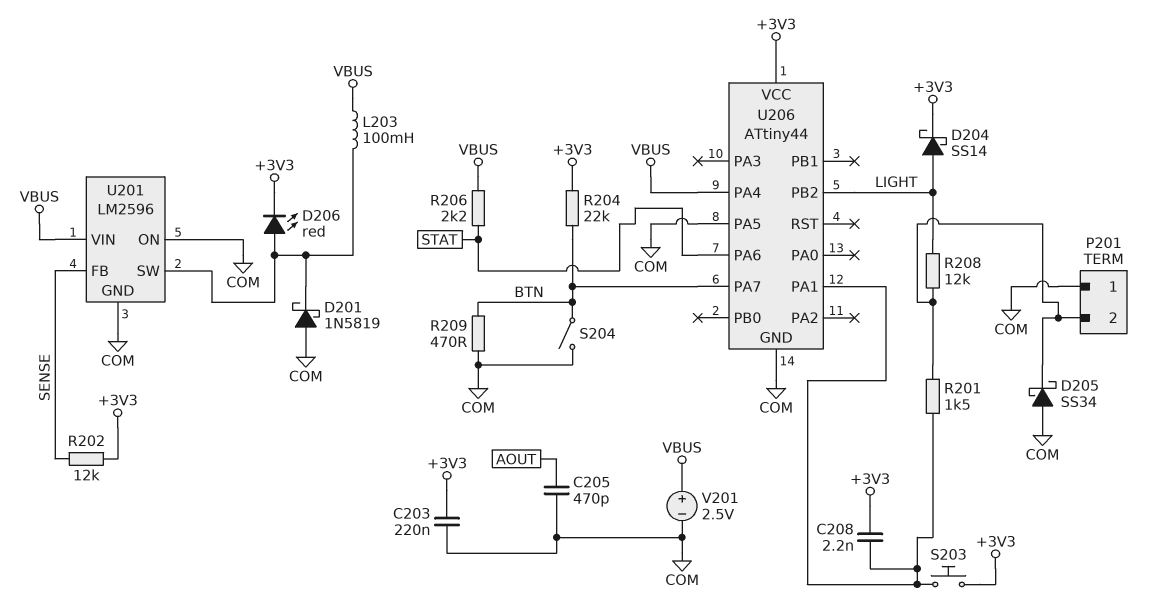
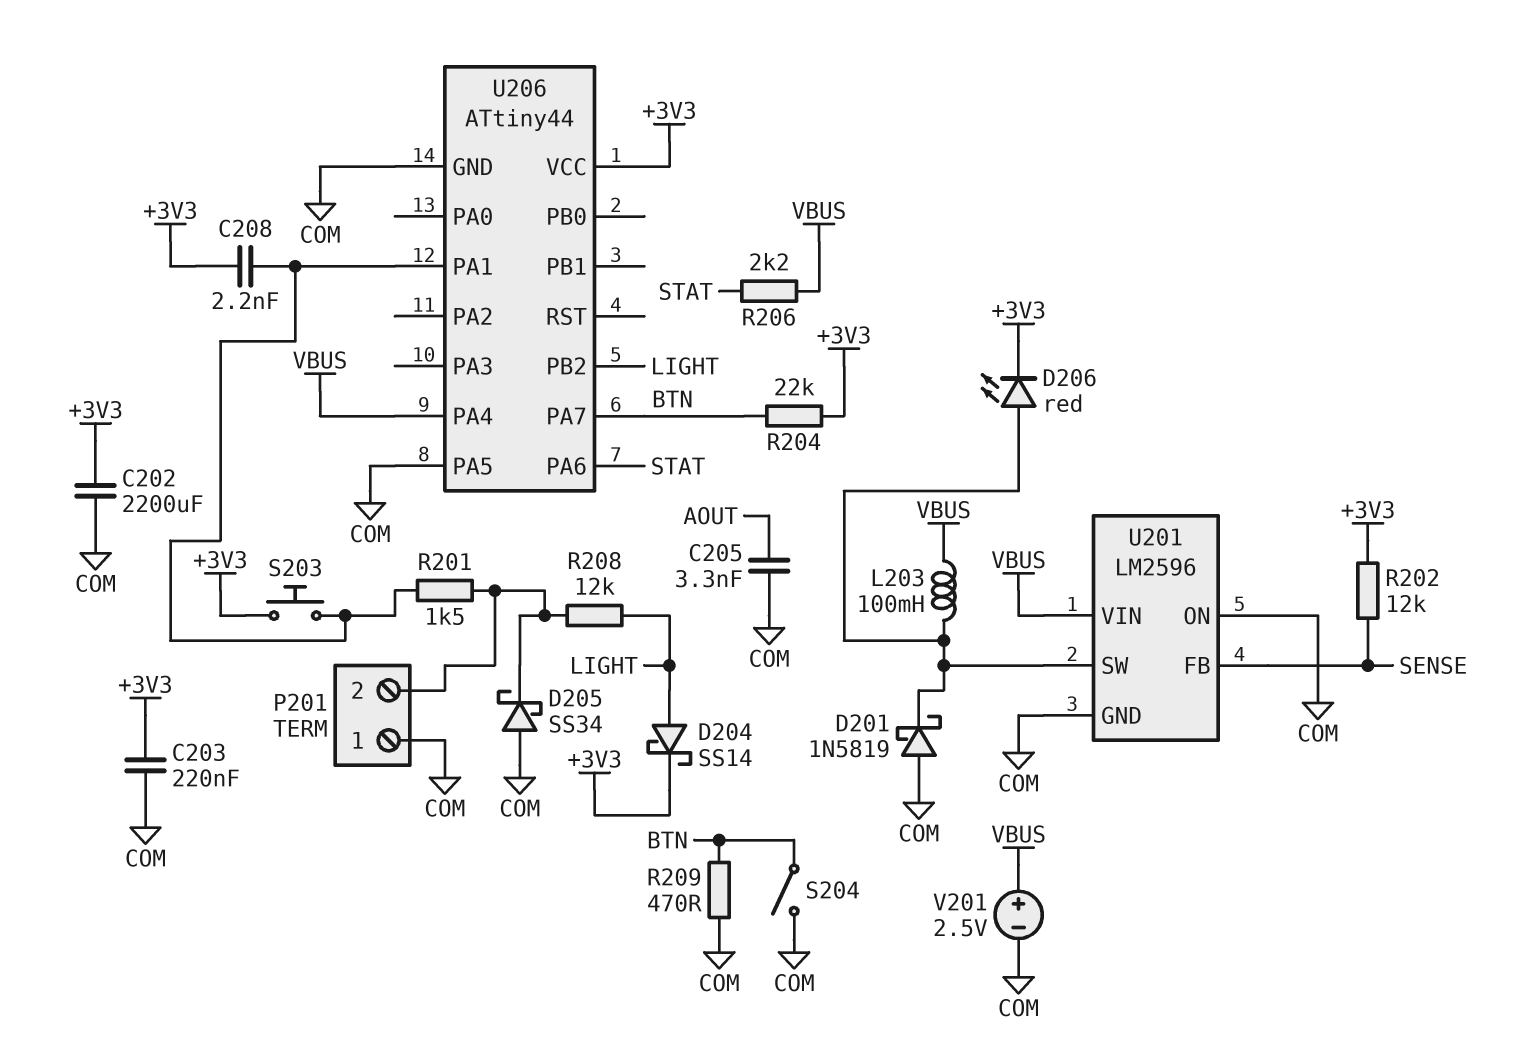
C202: none -> 2200uF (+3V3, COM)
C205: 470pF (AOUT, COM) -> 3.3nF (AOUT, COM)

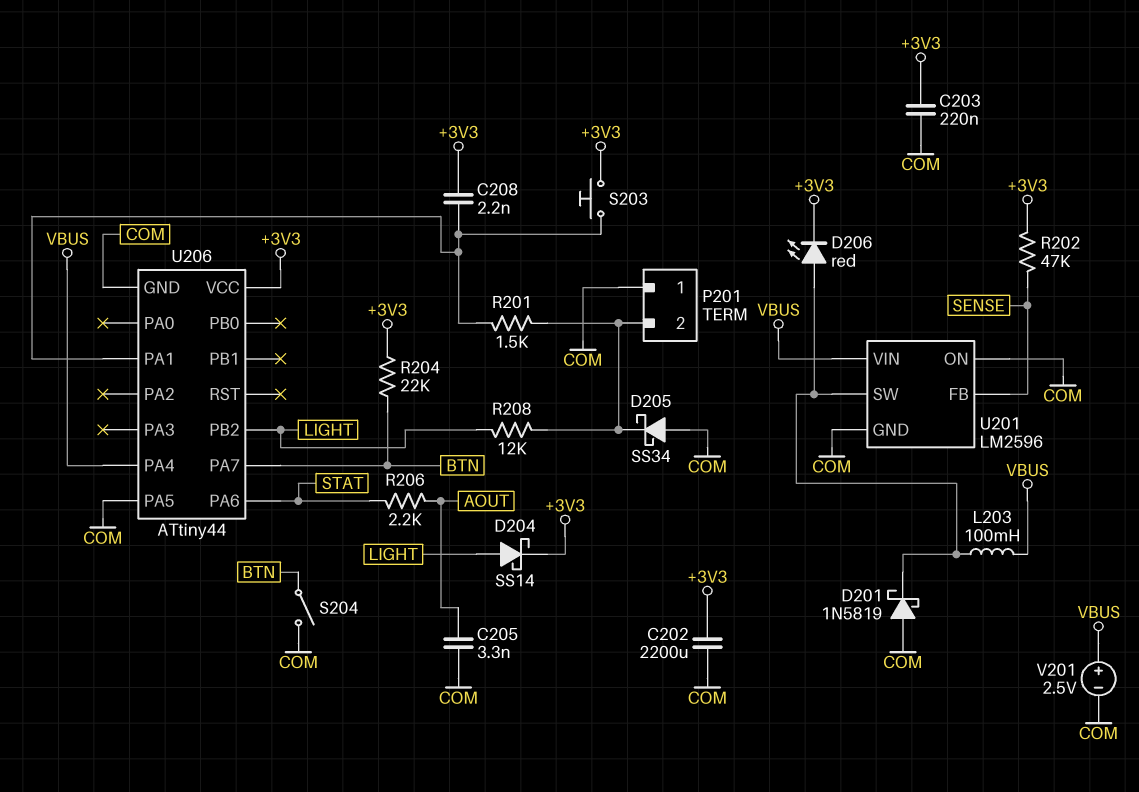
R202: 12k (+3V3, SENSE) -> 47k (+3V3, SENSE)
R206: 2.2k (STAT, VBUS) -> 2.2k (AOUT, STAT)
R209: 470 (BTN, COM) -> none

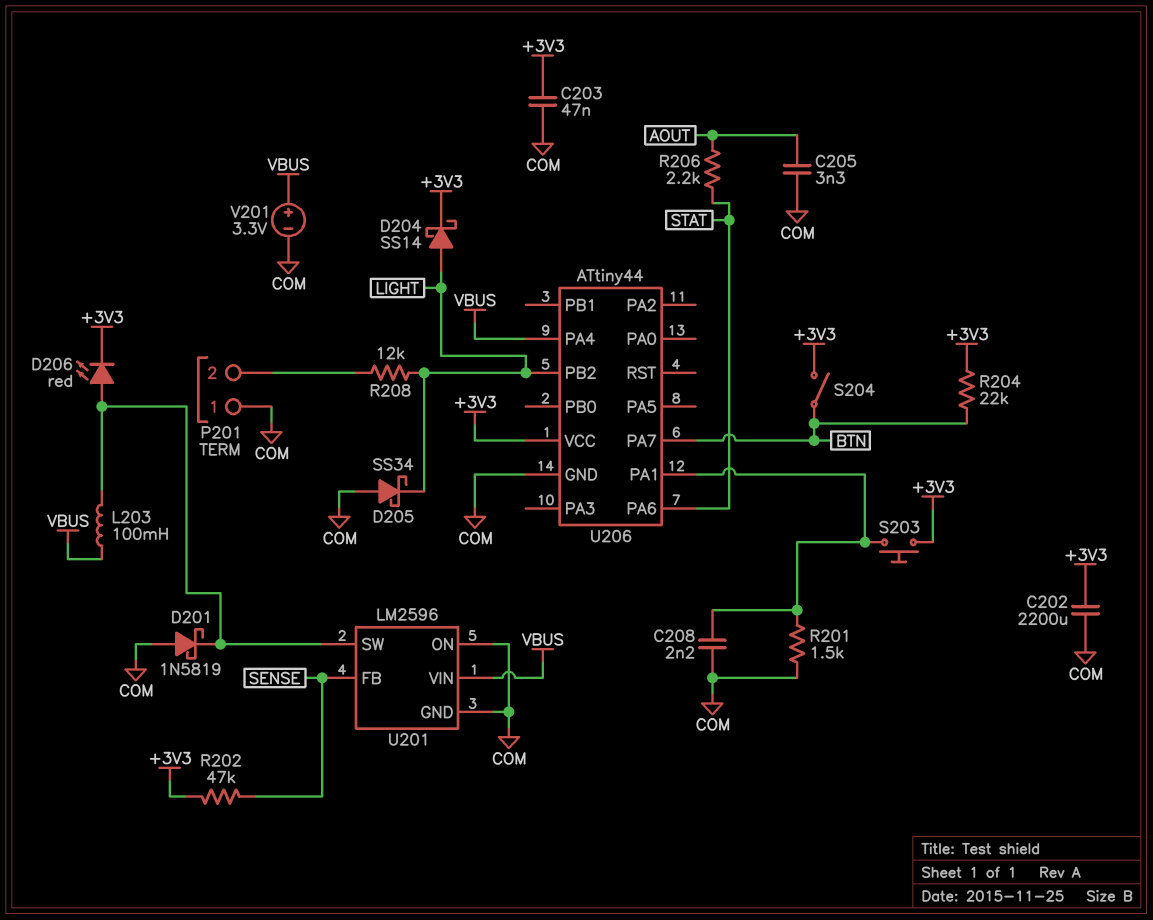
C203: 220nF (+3V3, COM) -> 47nF (+3V3, COM)
C208: 2.2nF (+3V3, U206/PA1) -> 2.2nF (COM, U206/PA1)
D205: schottky SS34 (A COM, K P201/2) -> schottky SS34 (A COM, K LIGHT)
R201: 1.5k (P201/2, U206/PA1) -> 1.5k (COM, U206/PA1)
S204: switch (BTN, COM) -> switch (+3V3, BTN)
U206 pin PA5: COM -> none
V201: 2.5V (plus VBUS, minus COM) -> 3.3V (plus VBUS, minus COM)

